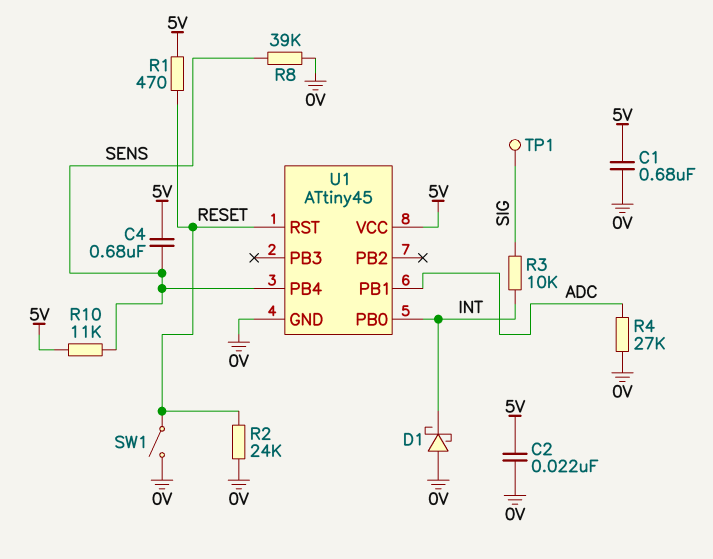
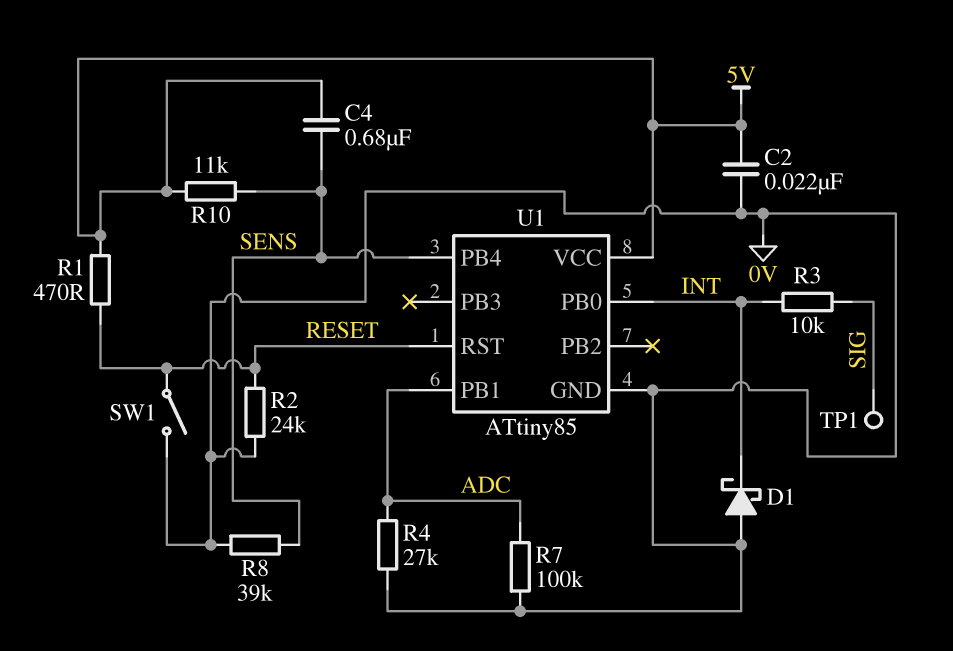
C1: 680nF (0V, 5V) -> none
R7: none -> 100k (0V, ADC)
U1: ATtiny45 -> ATtiny85

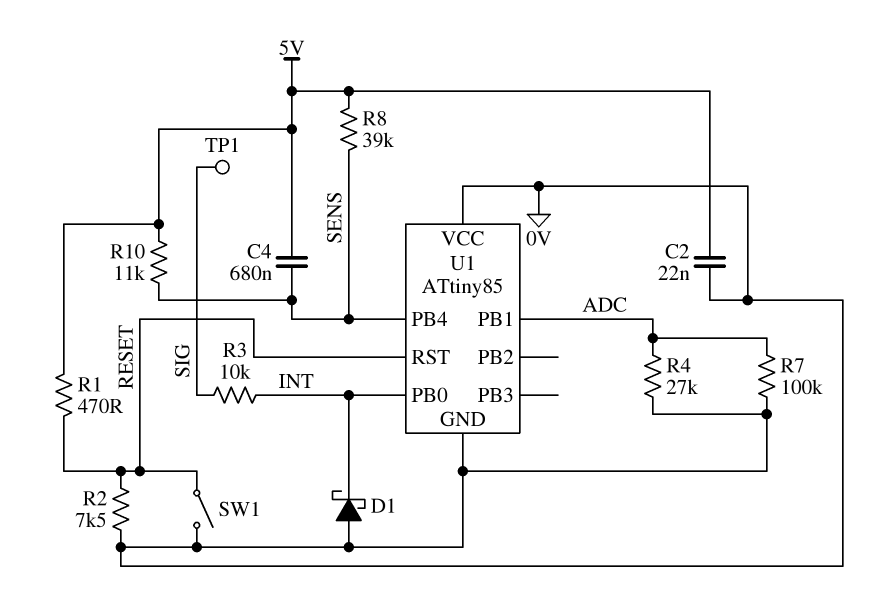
R2: 24k (0V, RESET) -> 7.5k (0V, RESET)
R8: 39k (0V, SENS) -> 39k (5V, SENS)
U1 pin VCC: 5V -> 0V

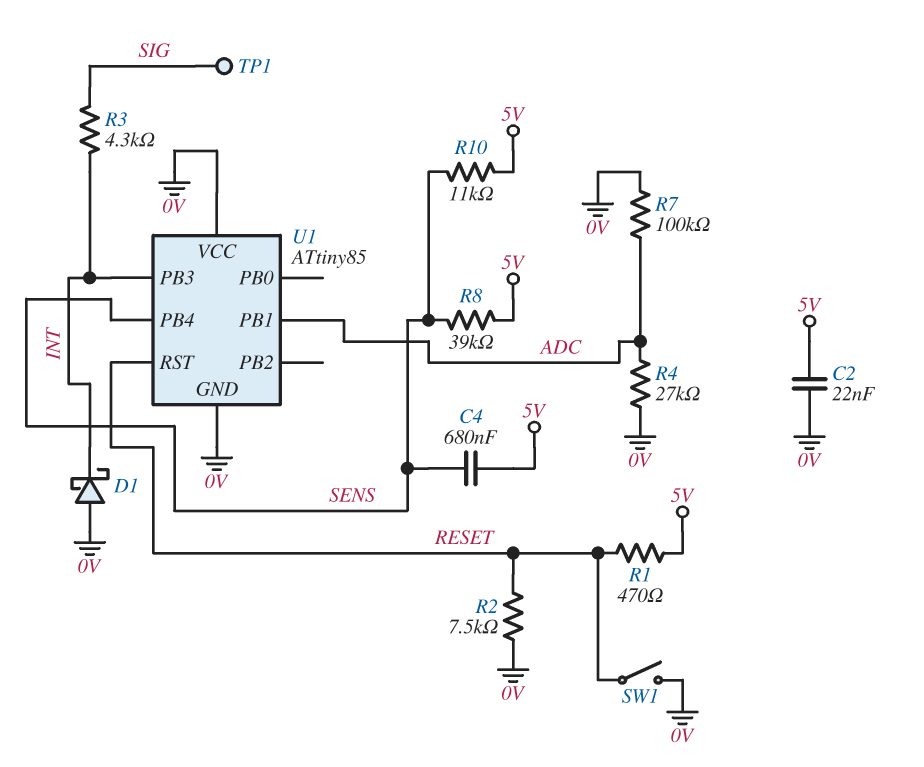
R3: 10k (INT, SIG) -> 4.3k (INT, SIG)
U1 pin PB0: INT -> none
U1 pin PB3: none -> INT

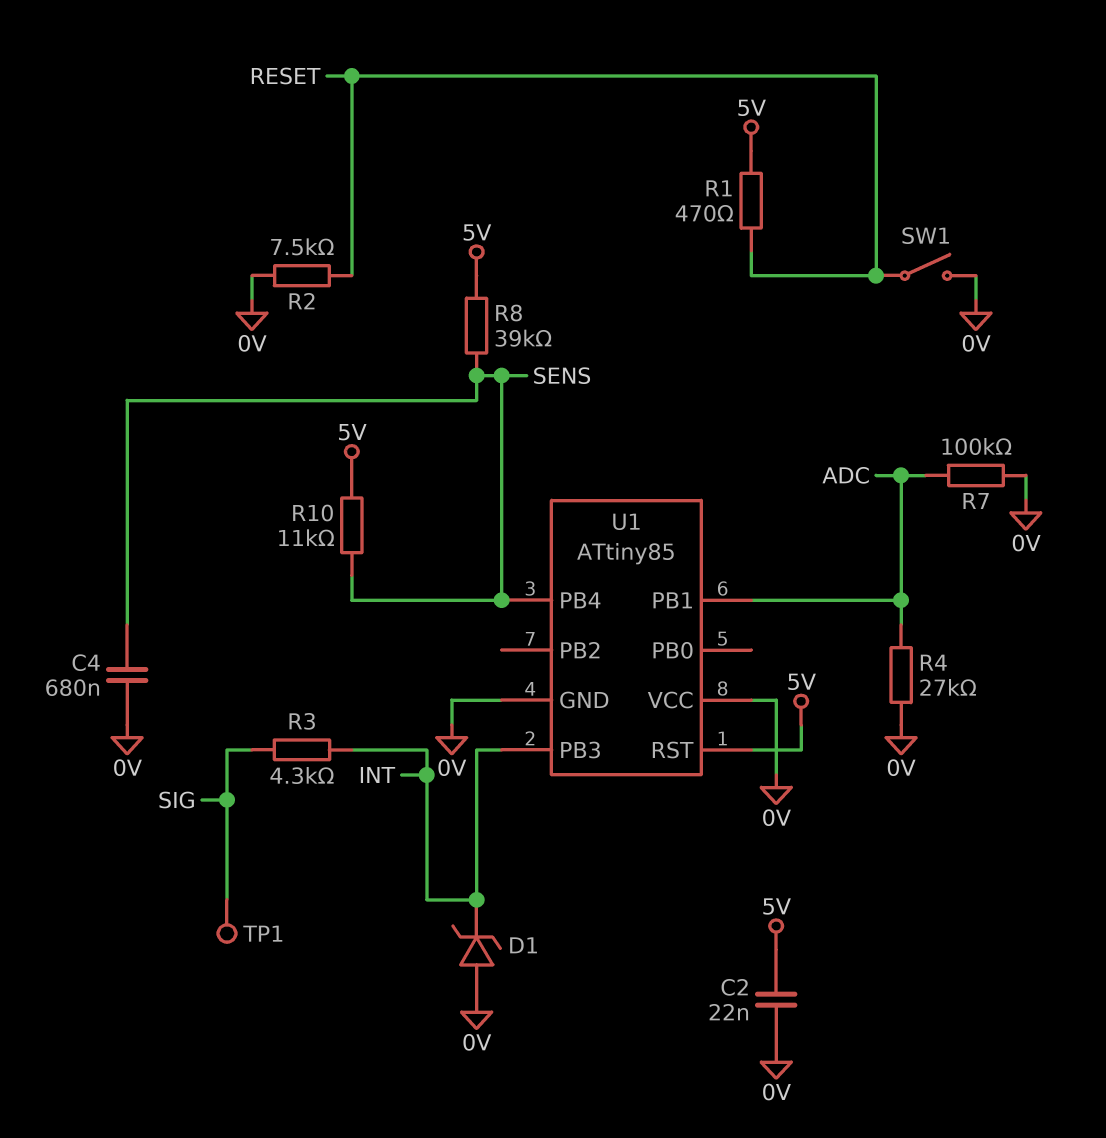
C4: 680nF (5V, SENS) -> 680nF (0V, SENS)
D1: schottky (A 0V, K INT) -> zener (A 0V, K INT)
U1 pin RST: RESET -> 5V

